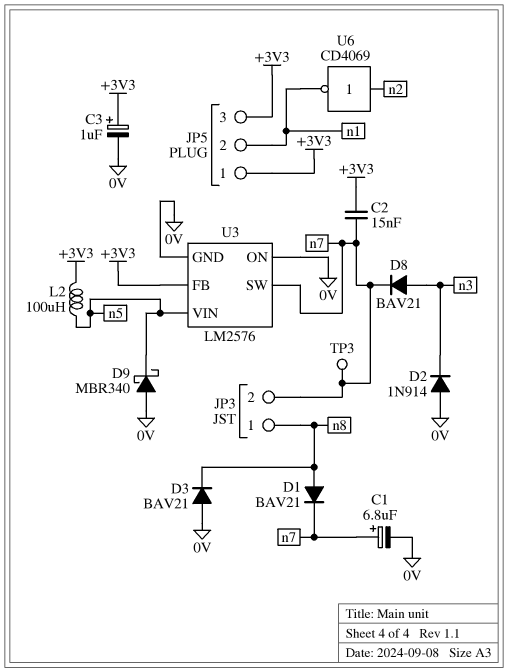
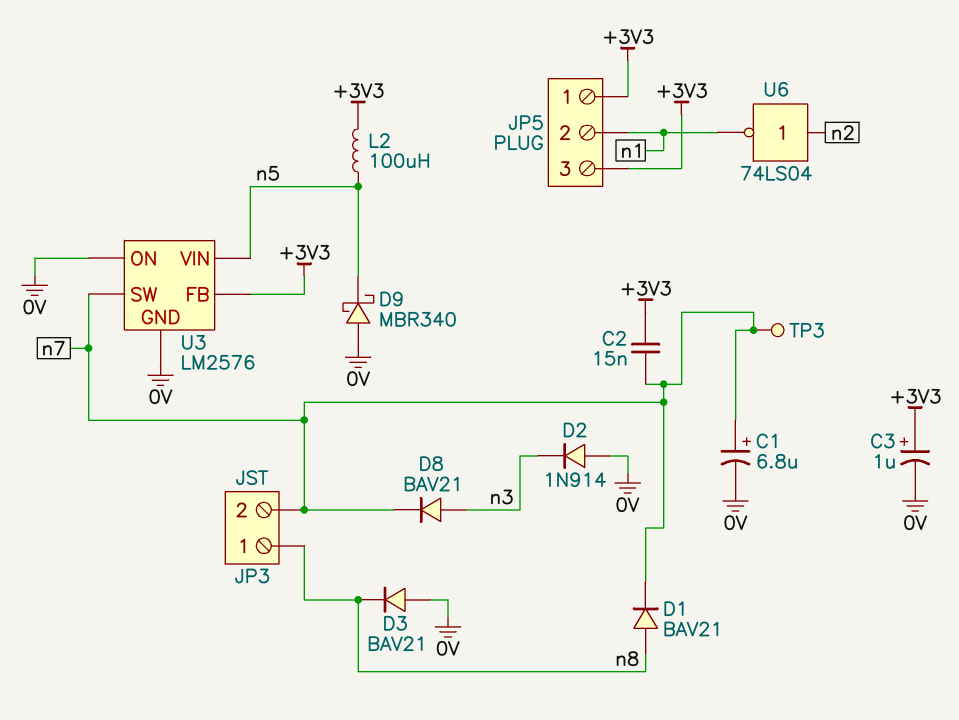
U6: NOT CD4069 (in n2, out n1) -> NOT 74LS04 (in n2, out n1)

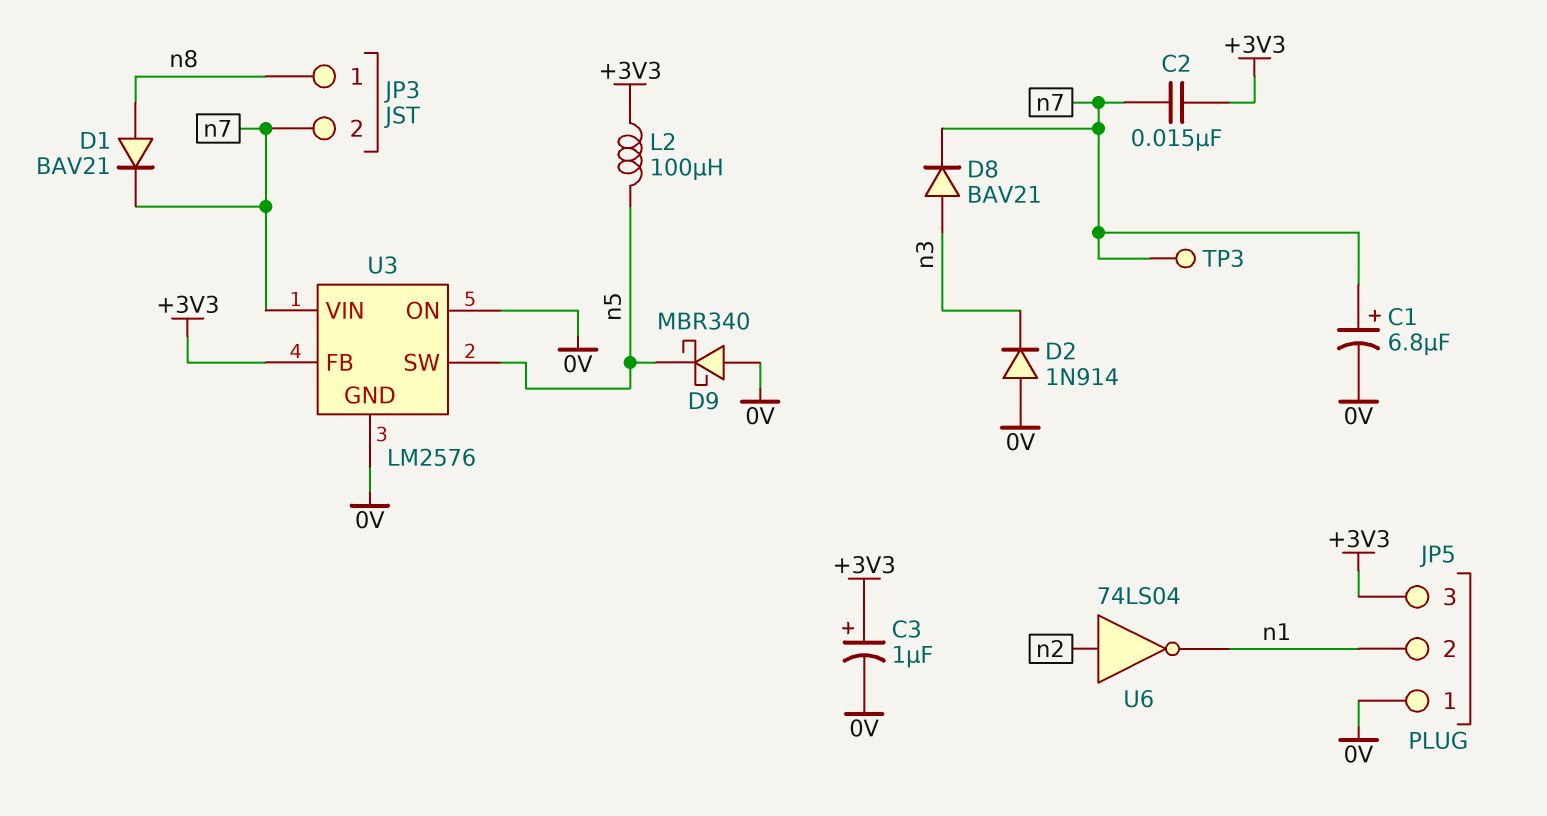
D3: diode BAV21 (A 0V, K n8) -> none
JP5 pin 1: +3V3 -> 0V
U3 pin SW: n7 -> n5
U3 pin VIN: n5 -> n7

